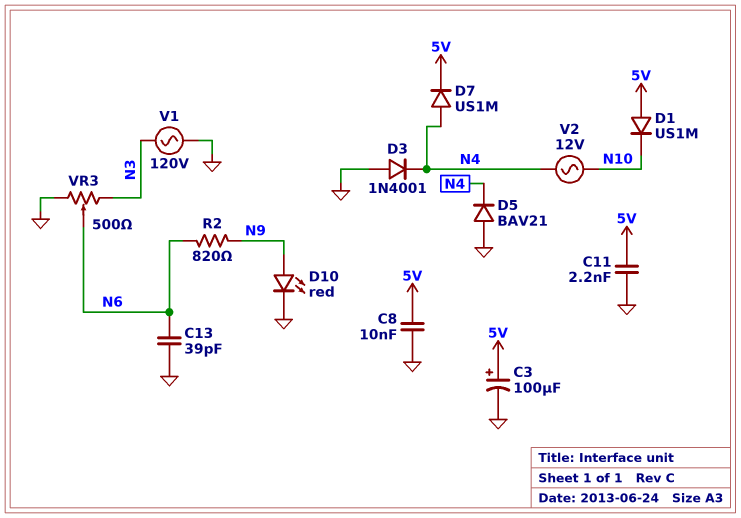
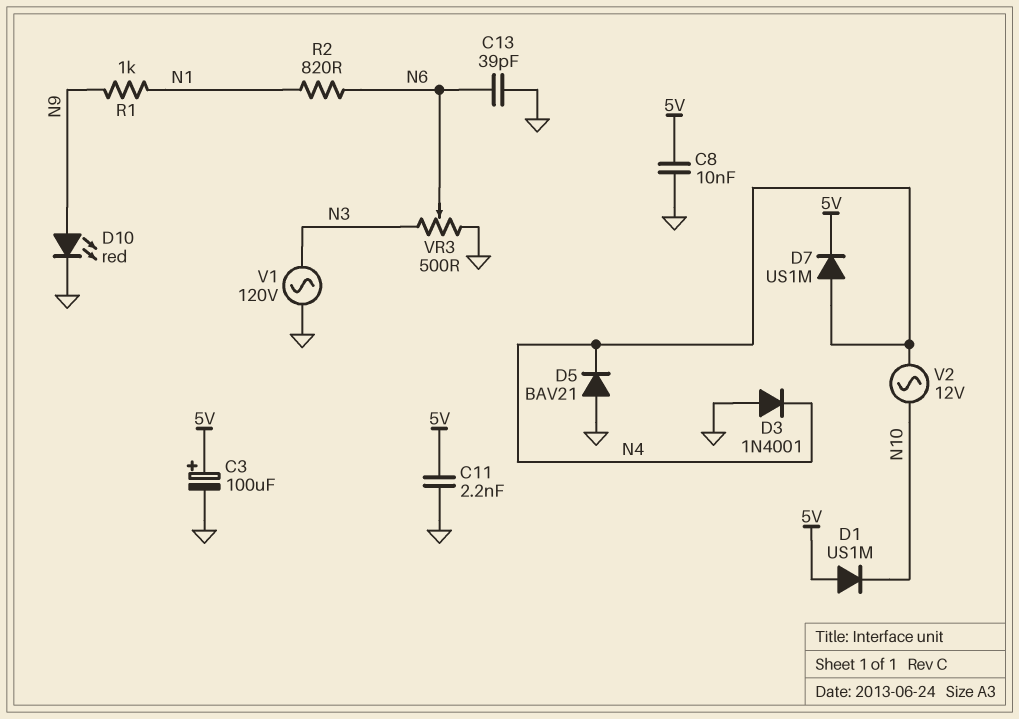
R1: none -> 1k (N1, N9)
R2: 820 (N6, N9) -> 820 (N1, N6)

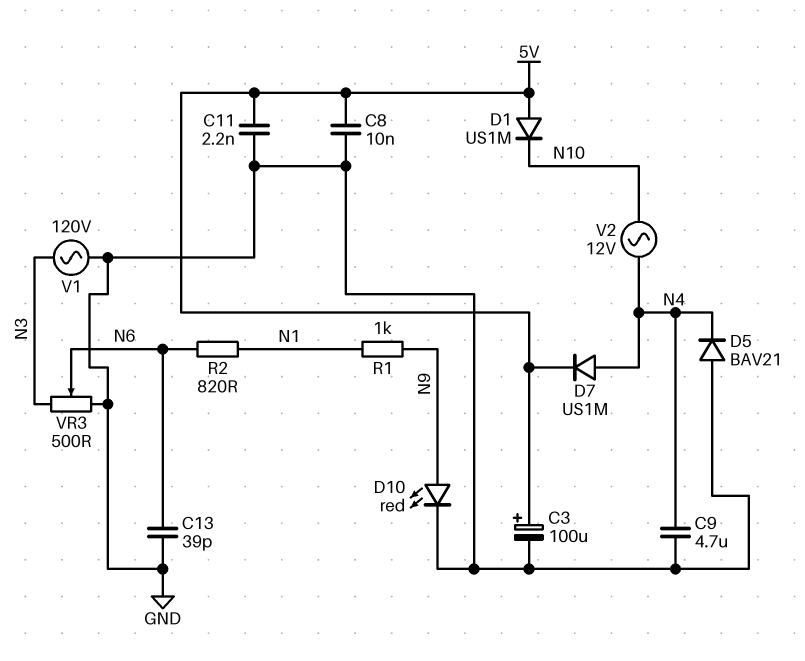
C9: none -> 4.7uF (GND, N4)
D3: diode 1N4001 (A GND, K N4) -> none

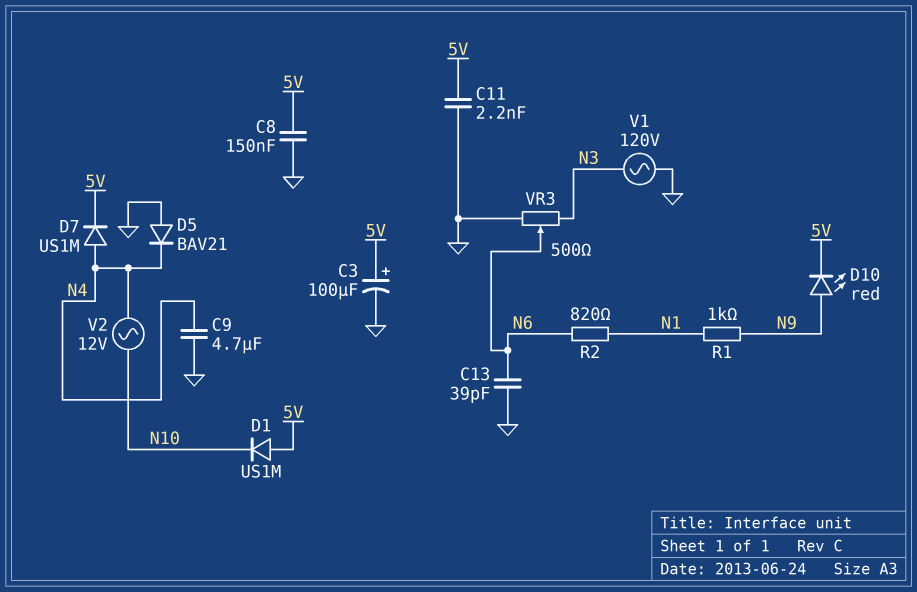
C8: 10nF (5V, GND) -> 150nF (5V, GND)
D10: LED red (A N9, K GND) -> LED red (A N9, K 5V)

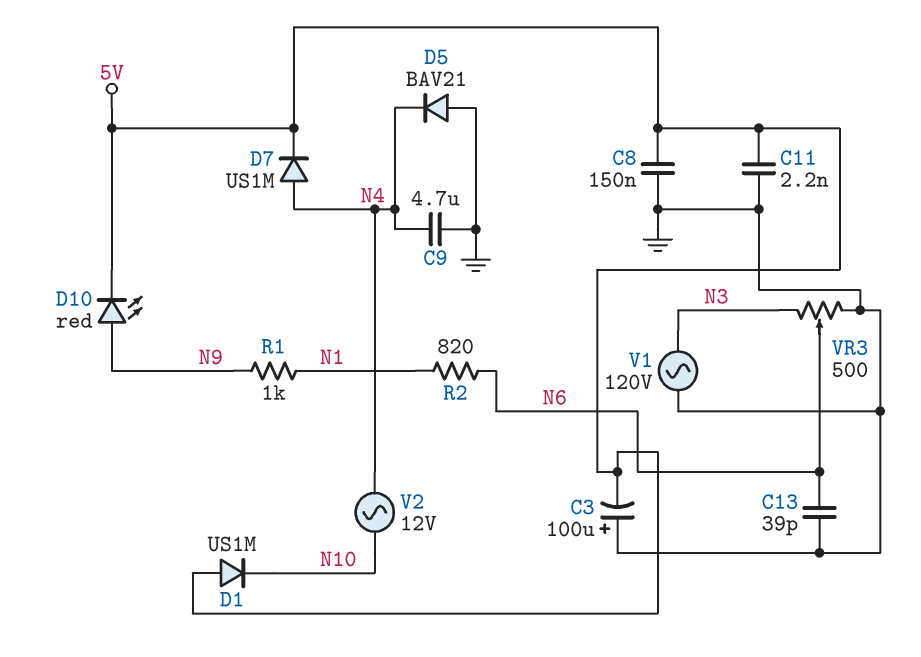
C3: 100uF (plus 5V, minus GND) -> 100uF (plus GND, minus 5V)

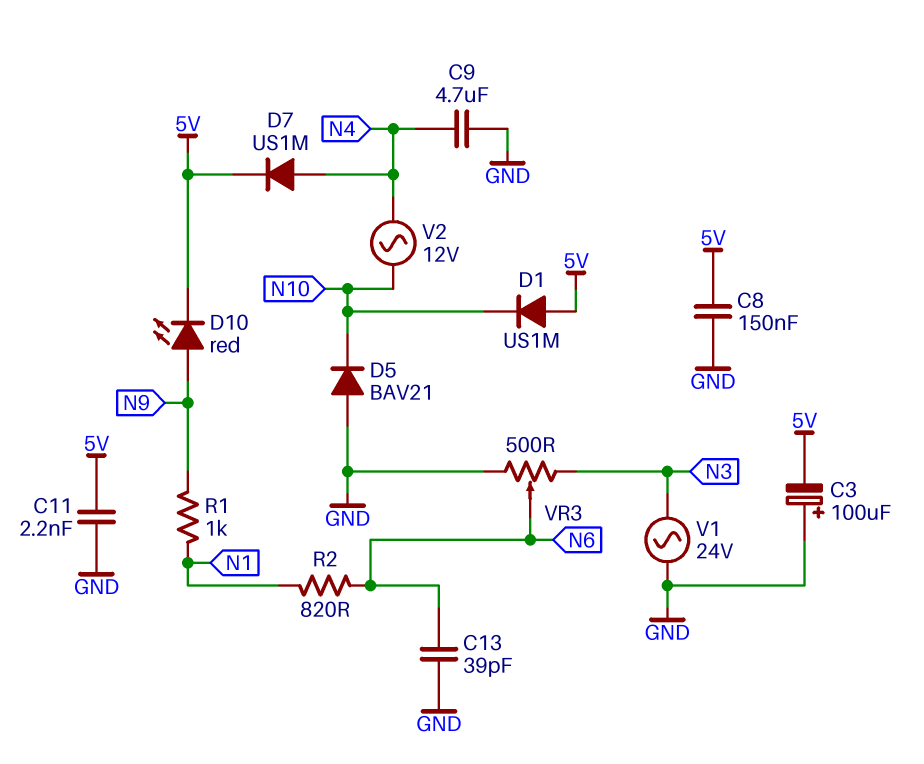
D5: diode BAV21 (A GND, K N4) -> diode BAV21 (A GND, K N10)
V1: AC 120V (GND, N3) -> AC 24V (GND, N3)

